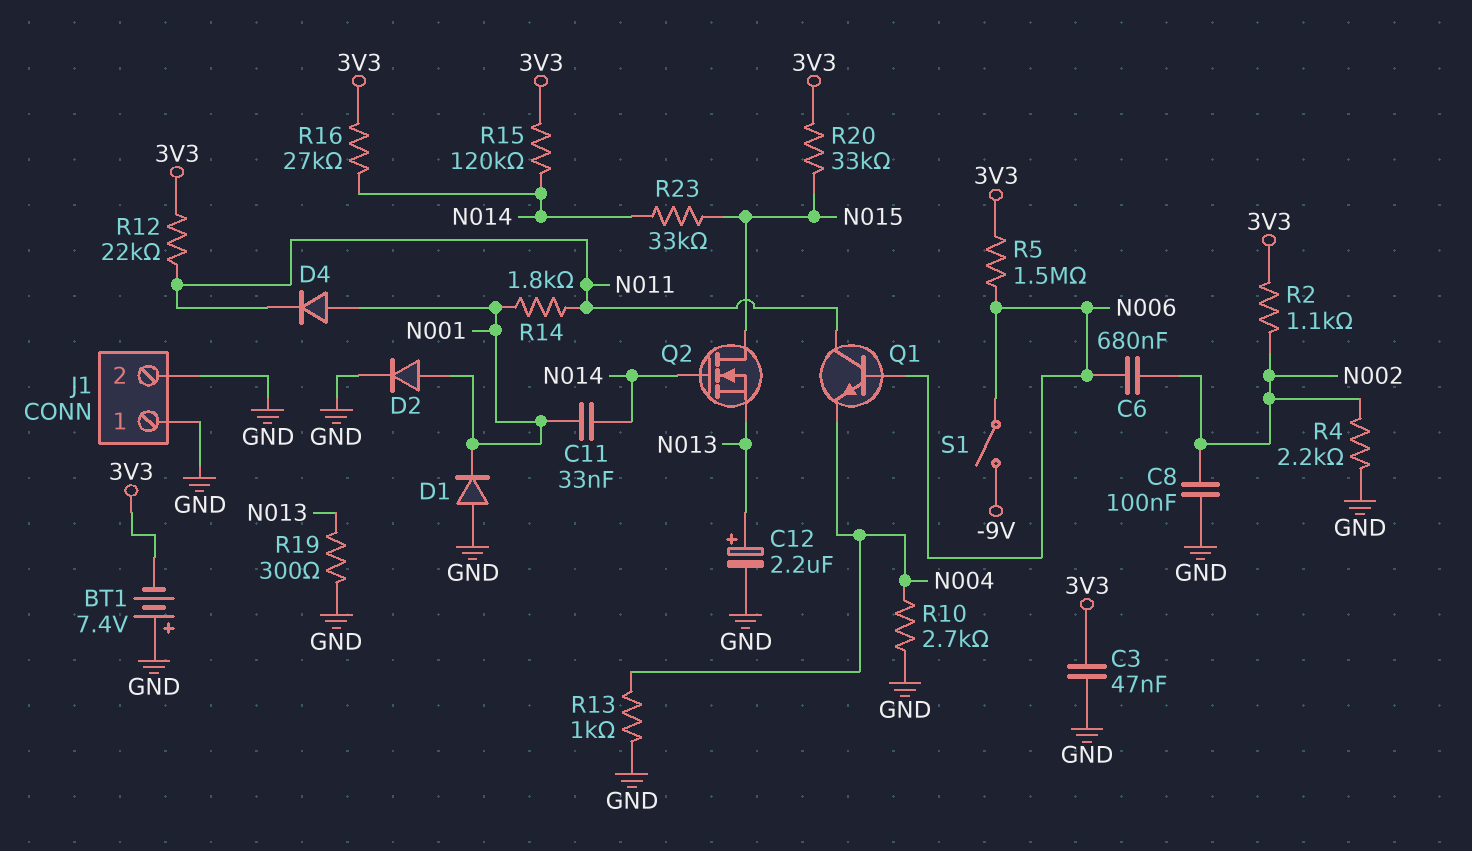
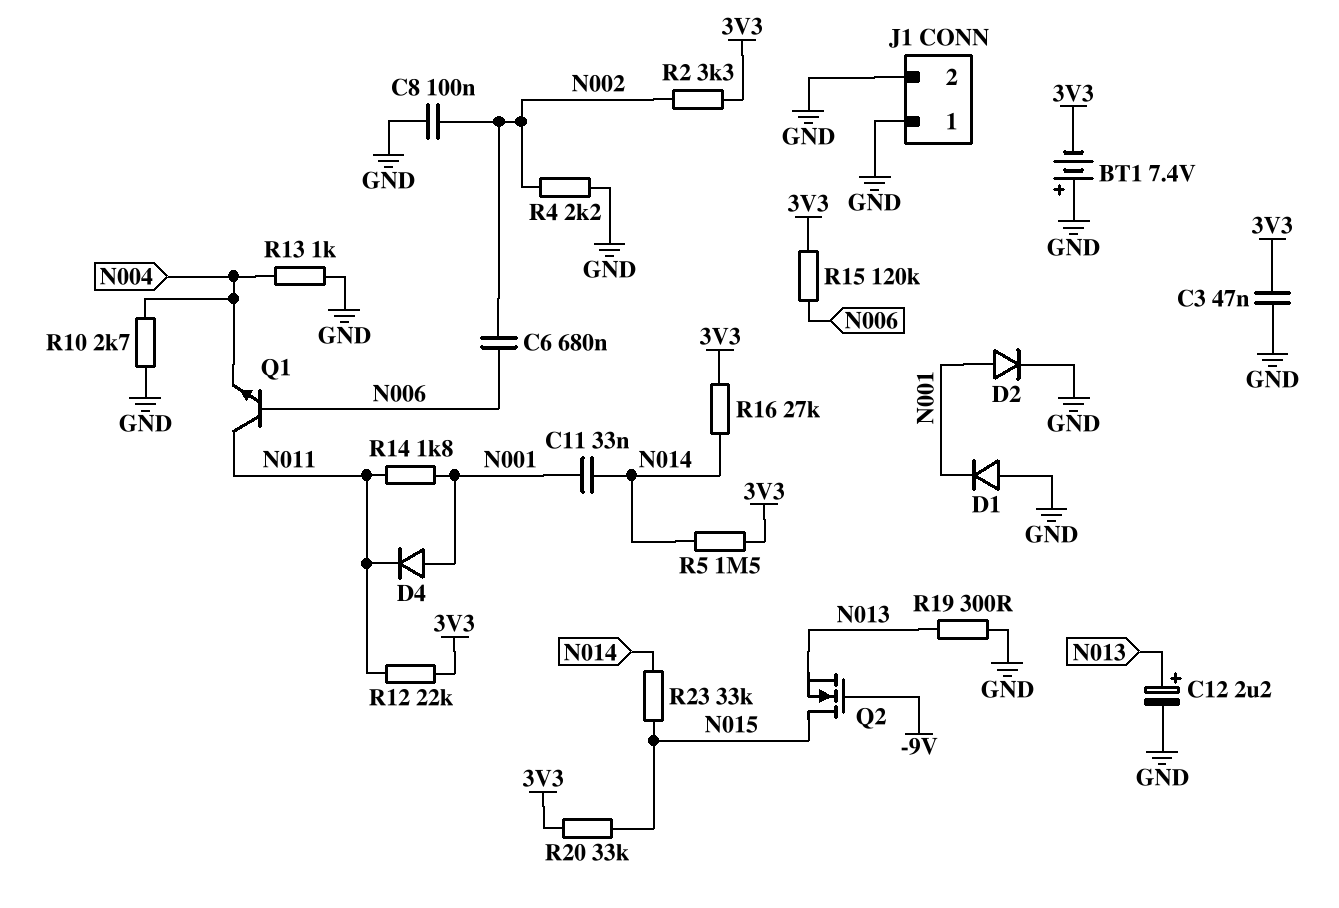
Q2: NMOS (G N014, D N015, S N013) -> NMOS (G -9V, D N015, S N013)
R2: 1.1k (3V3, N002) -> 3.3k (3V3, N002)
R5: 1.5M (3V3, N006) -> 1.5M (3V3, N014)
R15: 120k (3V3, N014) -> 120k (3V3, N006)
S1: switch (-9V, N006) -> none

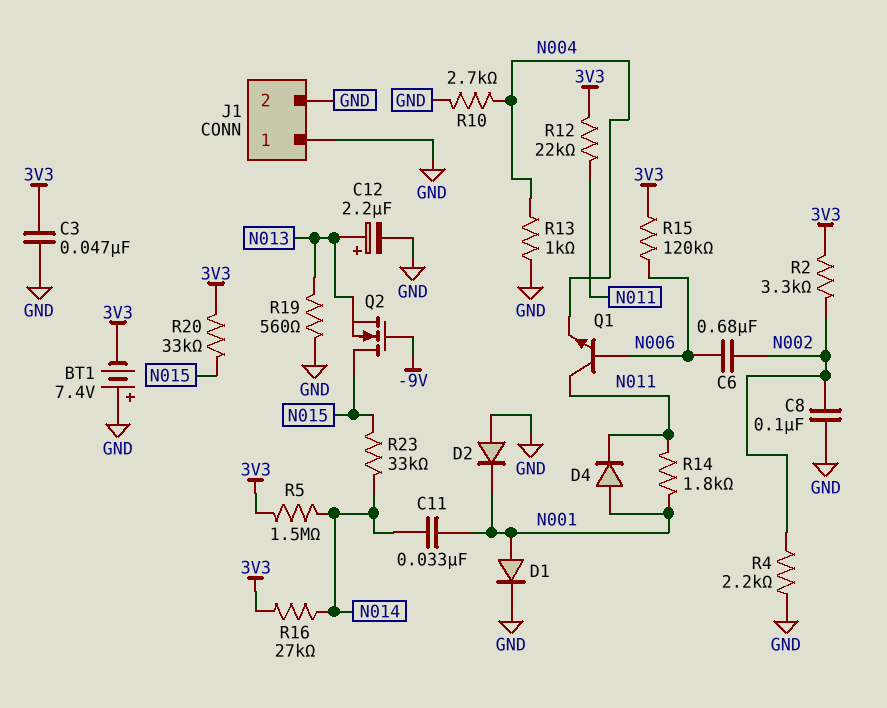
D1: diode (A GND, K N001) -> diode (A N001, K GND)
D2: diode (A N001, K GND) -> diode (A GND, K N001)
R19: 300 (GND, N013) -> 560 (GND, N013)

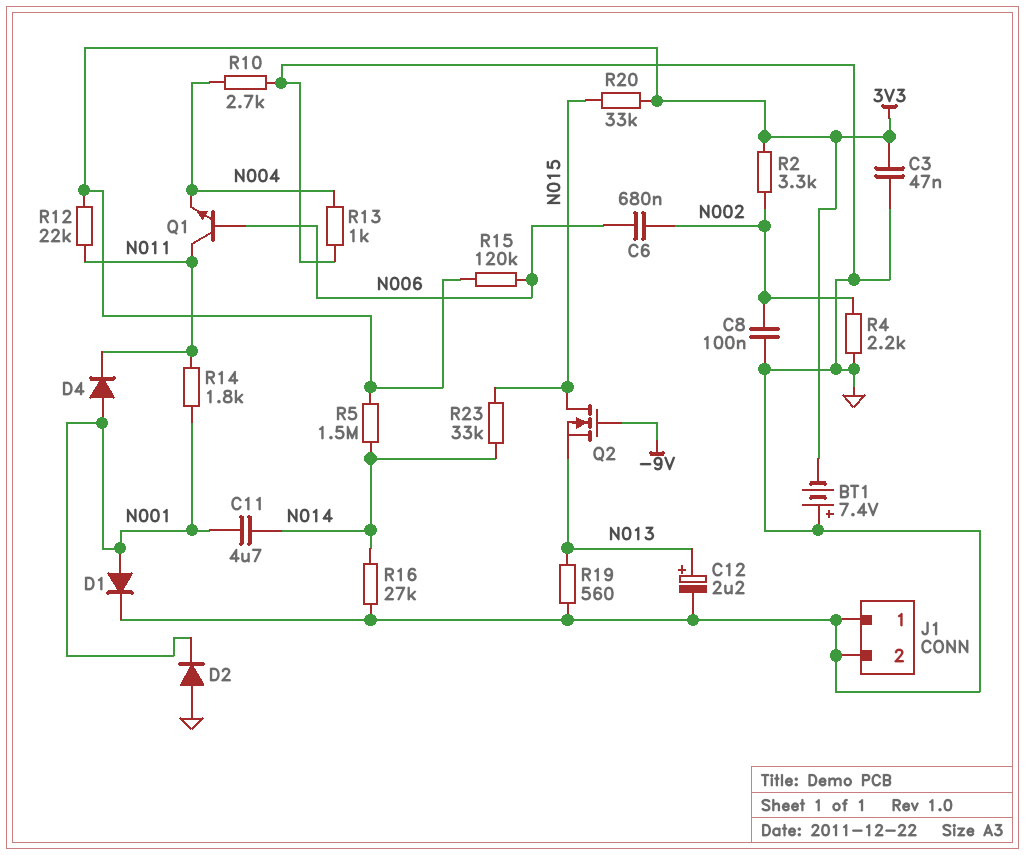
C11: 33nF (N001, N014) -> 4.7uF (N001, N014)
R16: 27k (3V3, N014) -> 27k (GND, N014)

